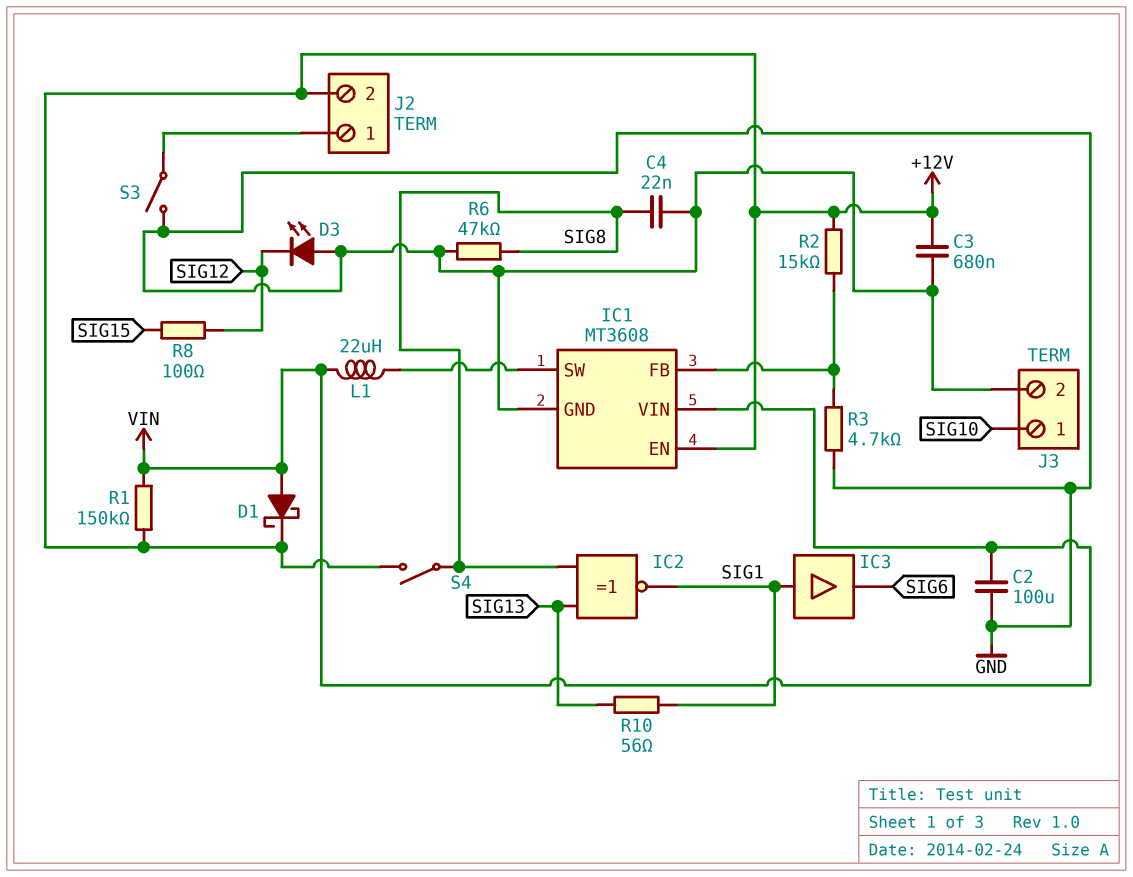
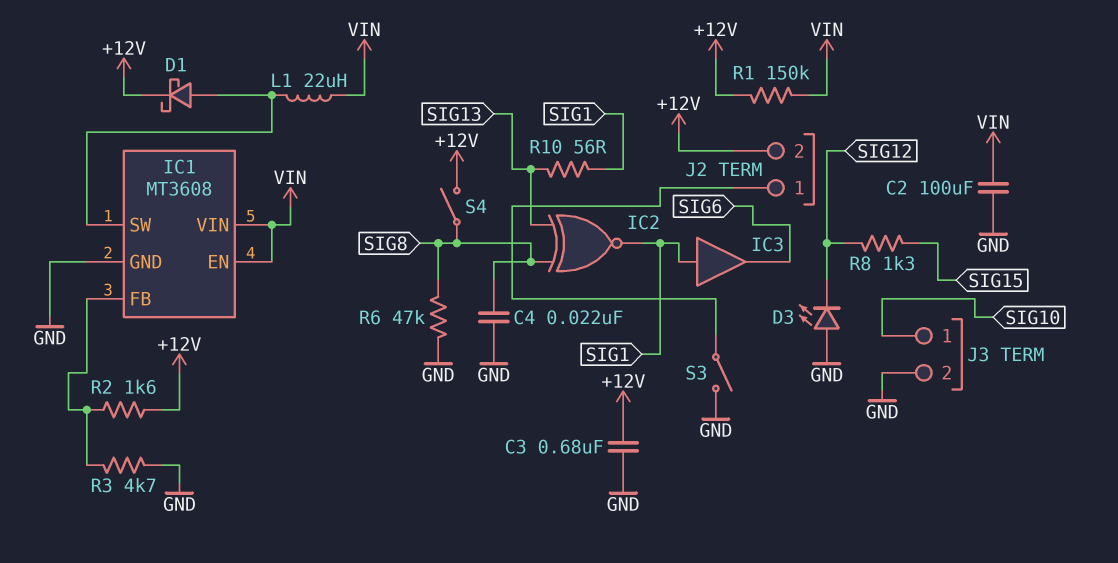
D1: schottky (A VIN, K +12V) -> schottky (A IC1/SW, K +12V)
IC1 pin EN: +12V -> VIN
R2: 15k (+12V, IC1/FB) -> 1.6k (+12V, IC1/FB)
R8: 100 (SIG12, SIG15) -> 1.3k (SIG12, SIG15)

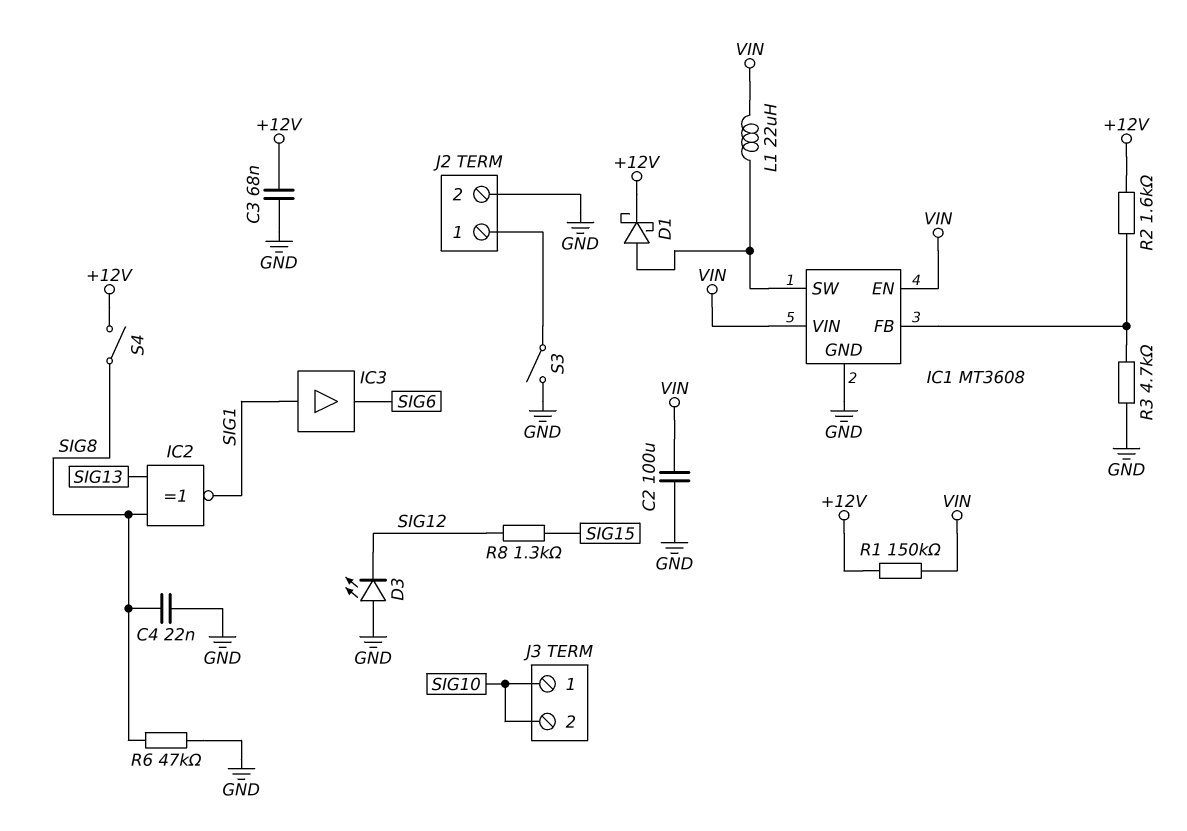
C3: 680nF (+12V, GND) -> 68nF (+12V, GND)
J2 pin 2: +12V -> GND
J3 pin 2: GND -> SIG10
R10: 56 (SIG1, SIG13) -> none

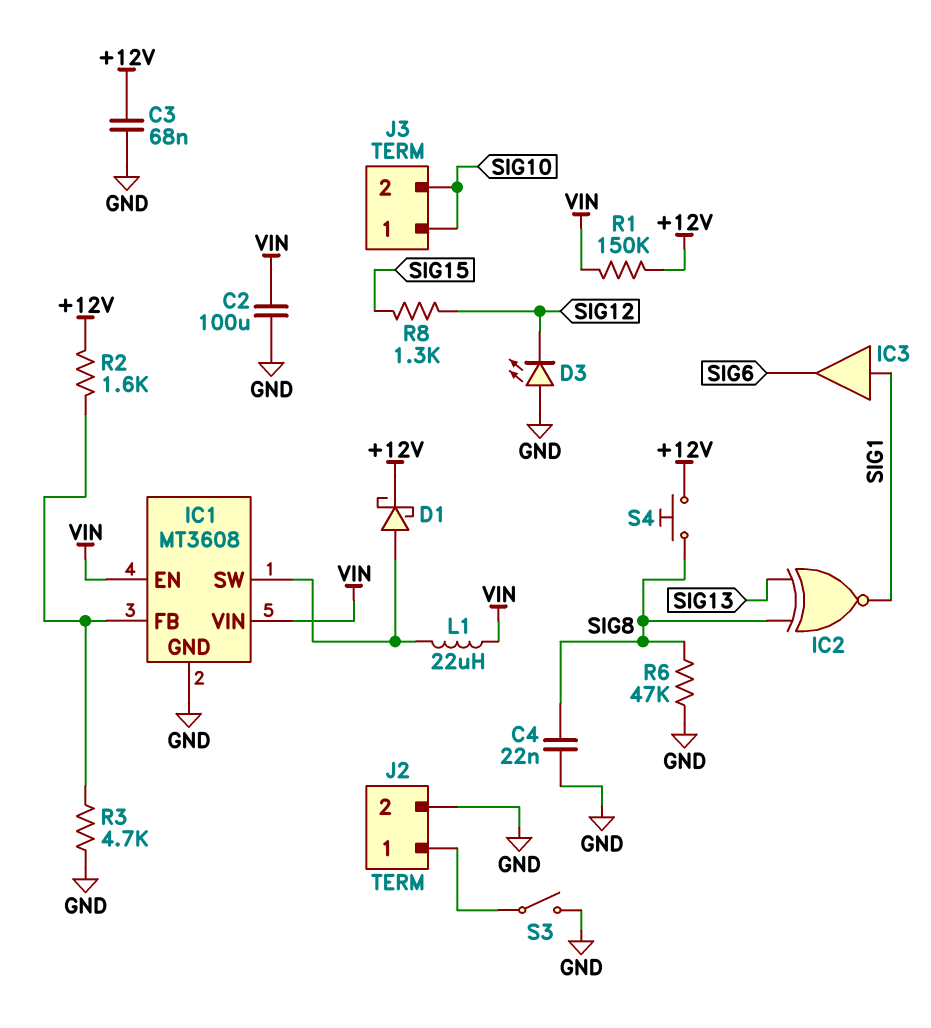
S4: switch (+12V, SIG8) -> button (+12V, SIG8)

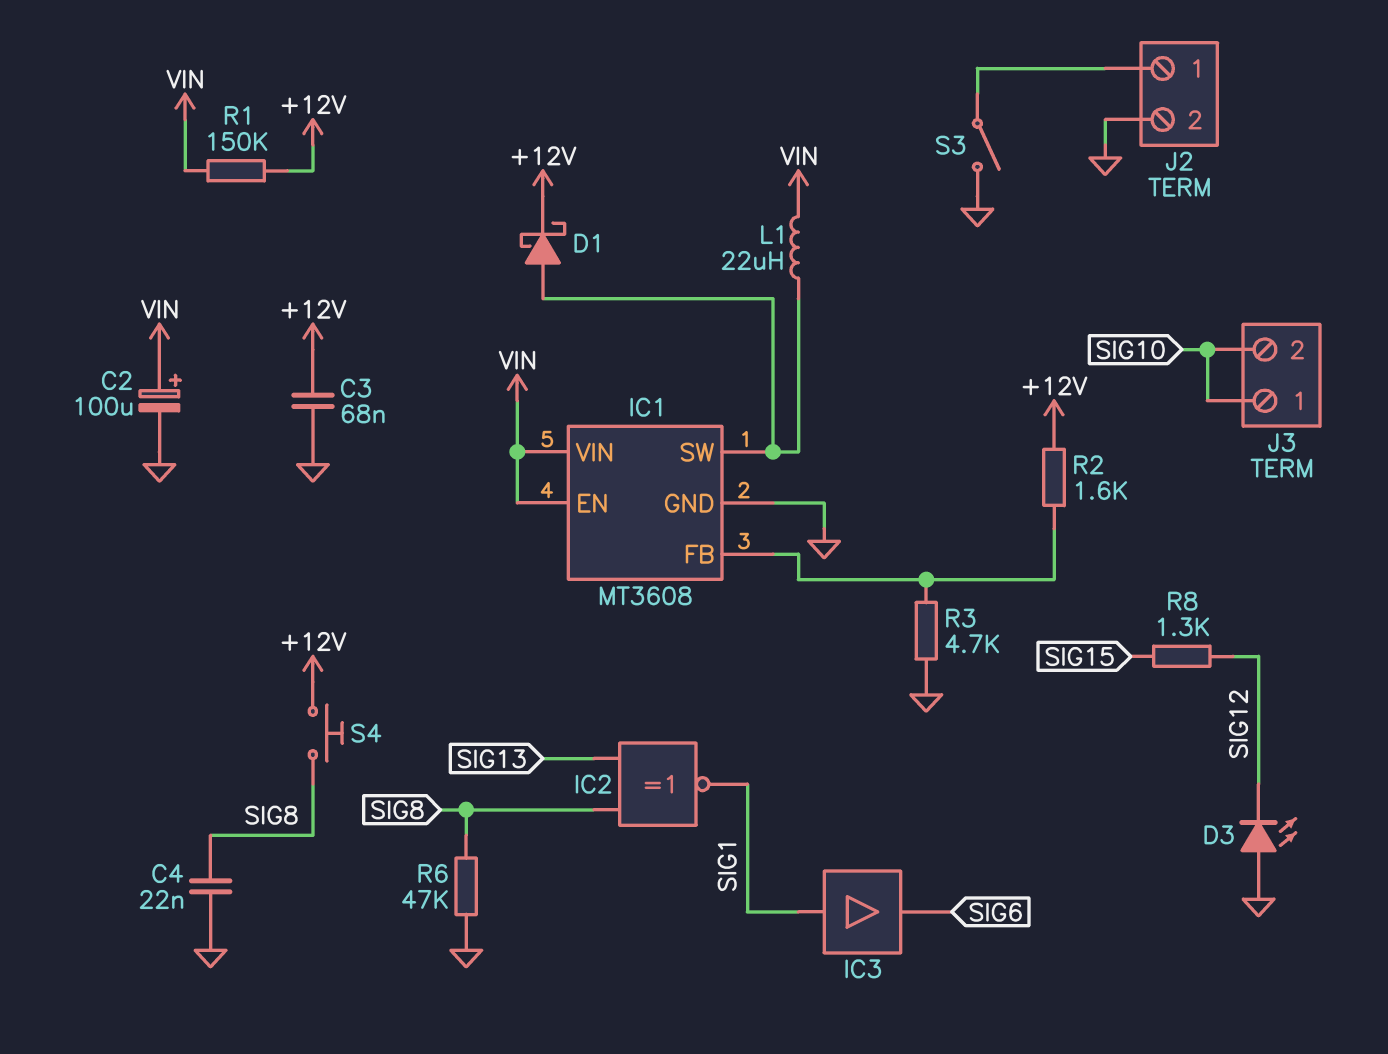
C2: 100uF (GND, VIN) -> 100uF (plus VIN, minus GND)

